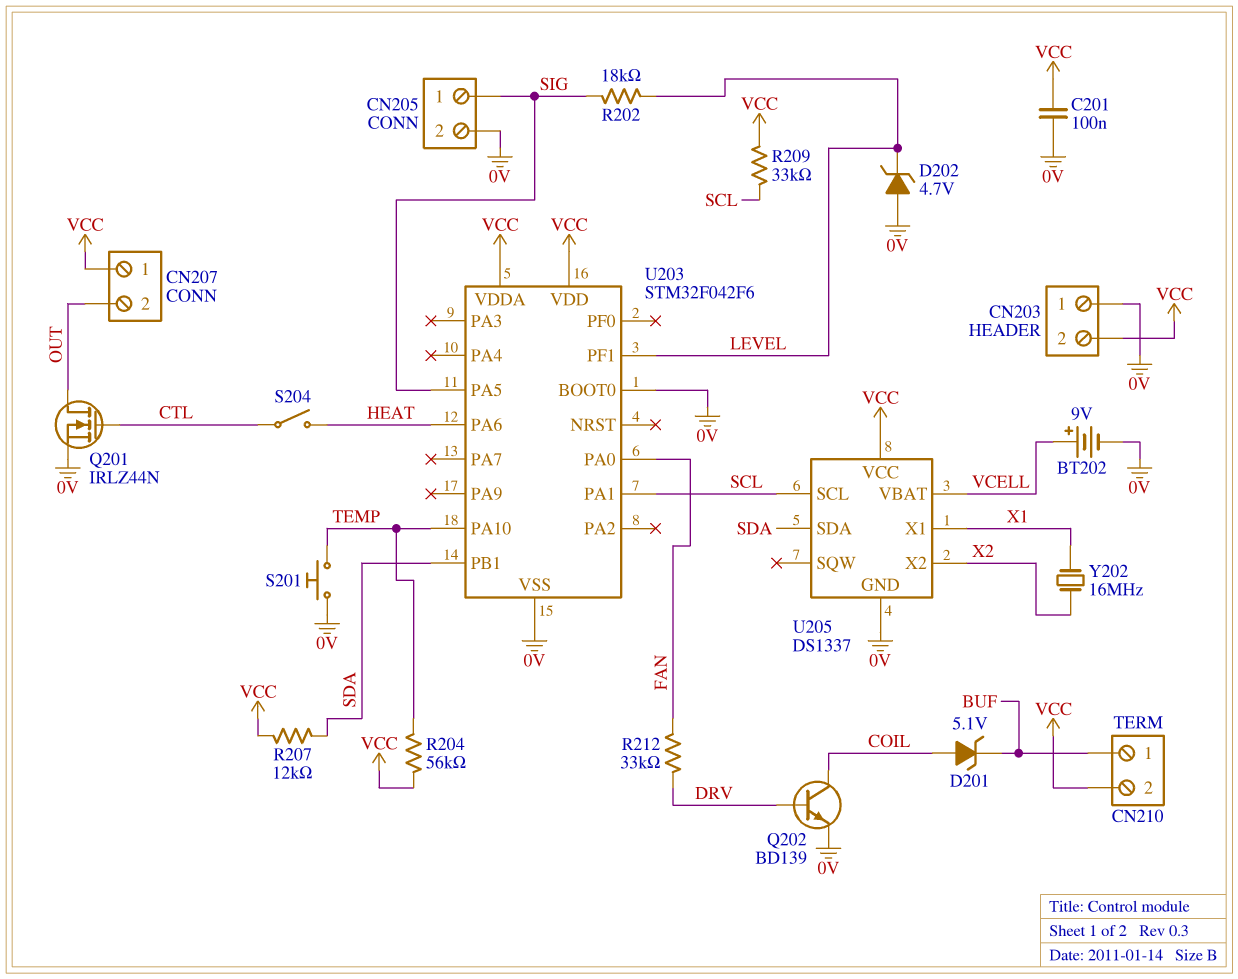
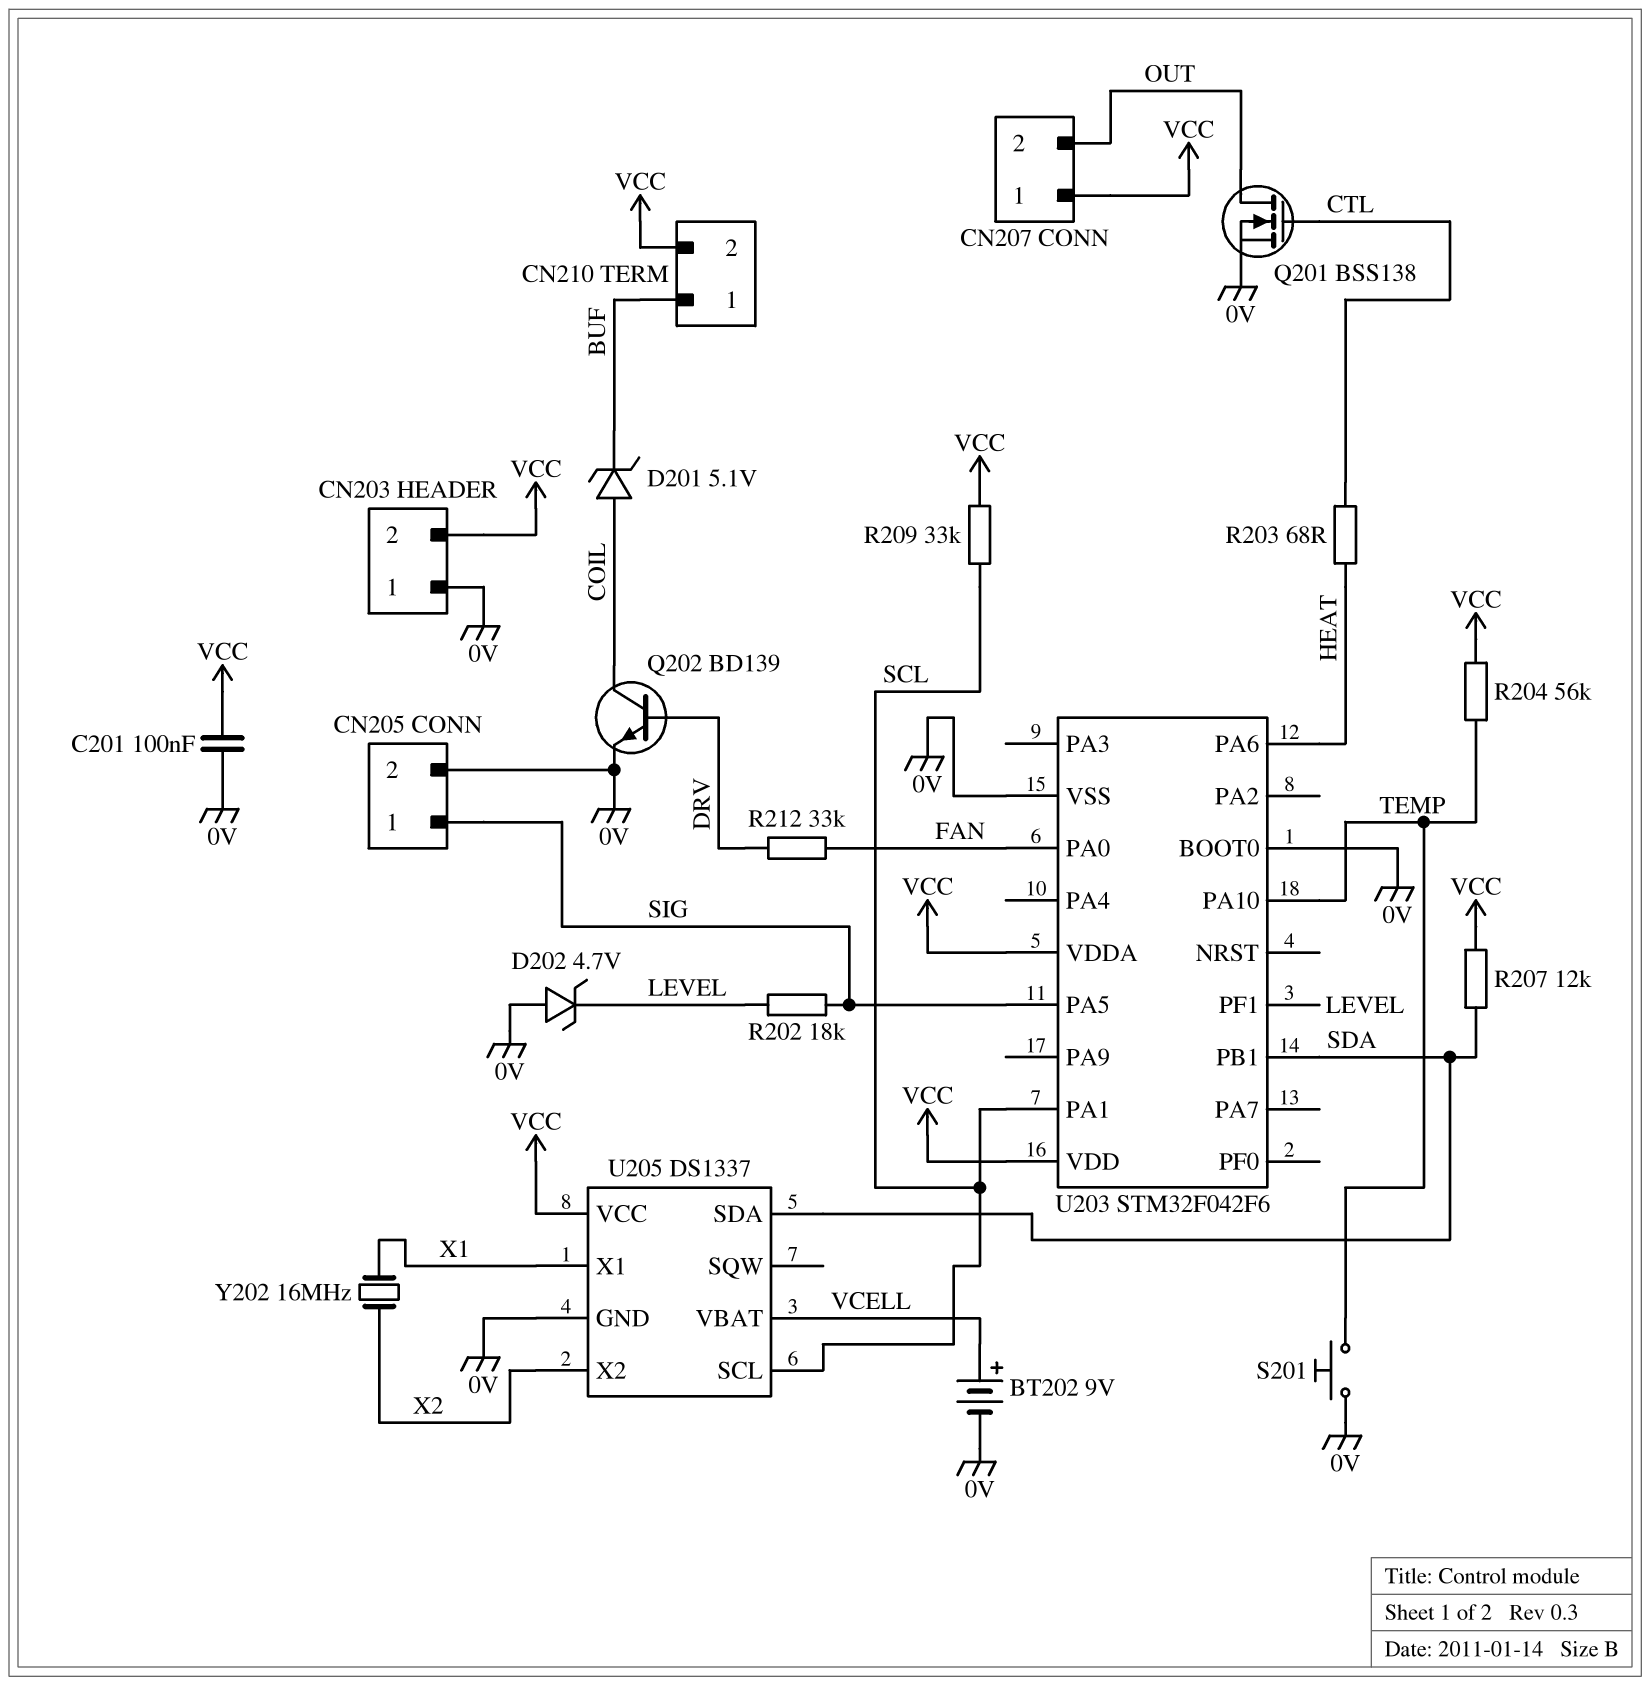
Q201: NMOS IRLZ44N (G CTL, D OUT, S 0V) -> NMOS BSS138 (G CTL, D OUT, S 0V)
R203: none -> 68 (CTL, HEAT)
S204: switch (CTL, HEAT) -> none

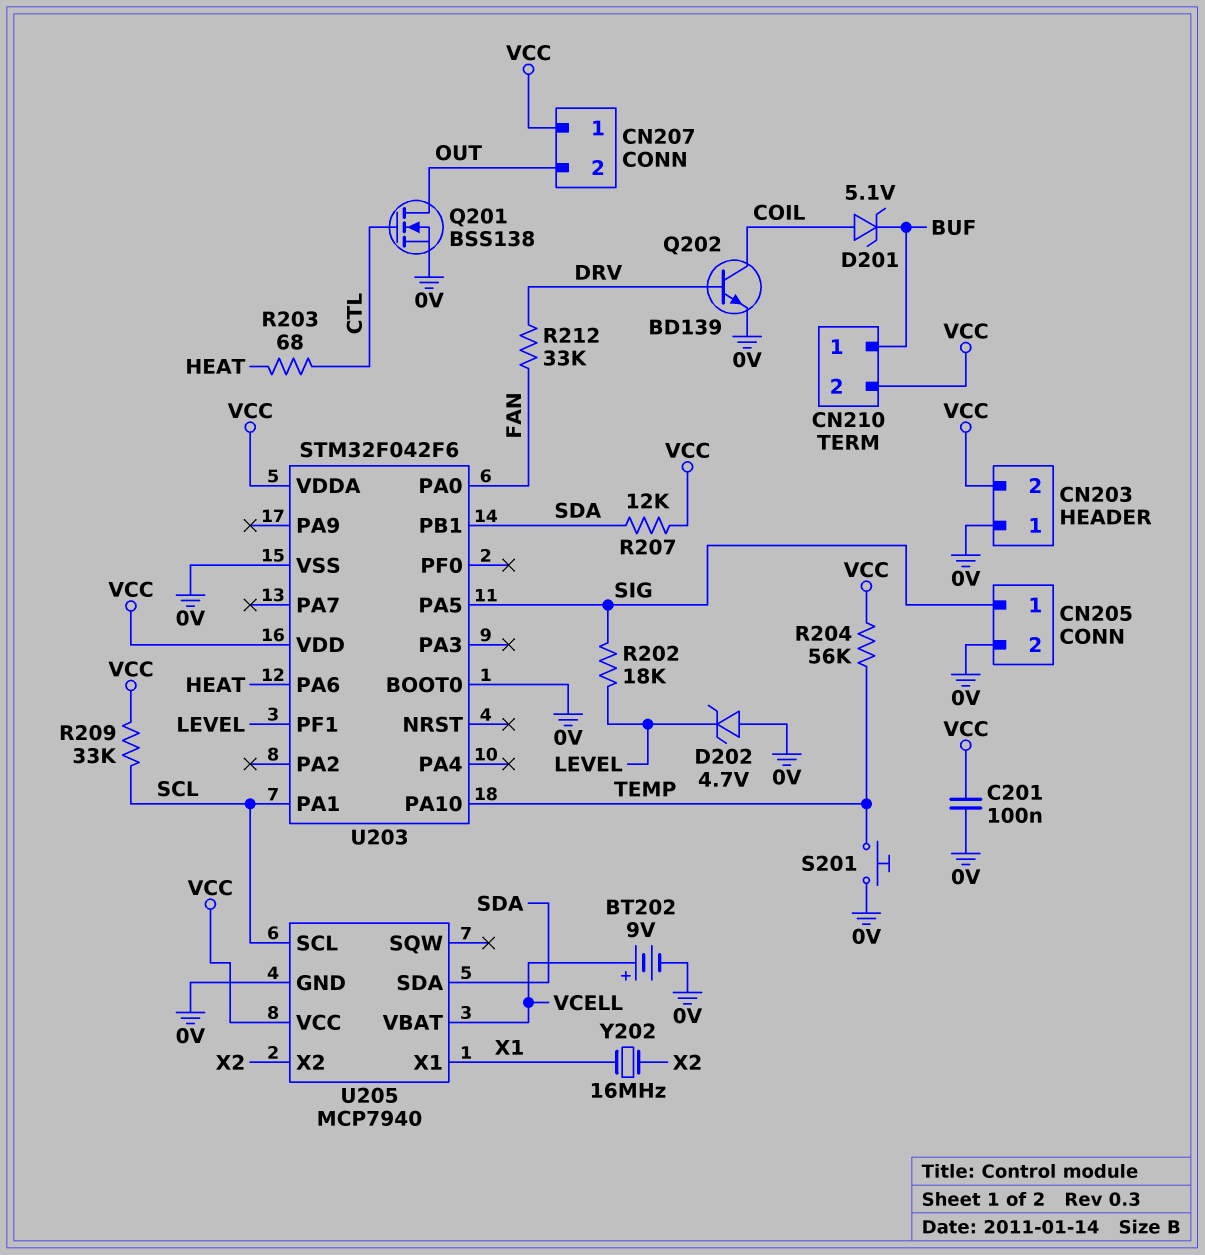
U205: DS1337 -> MCP7940

